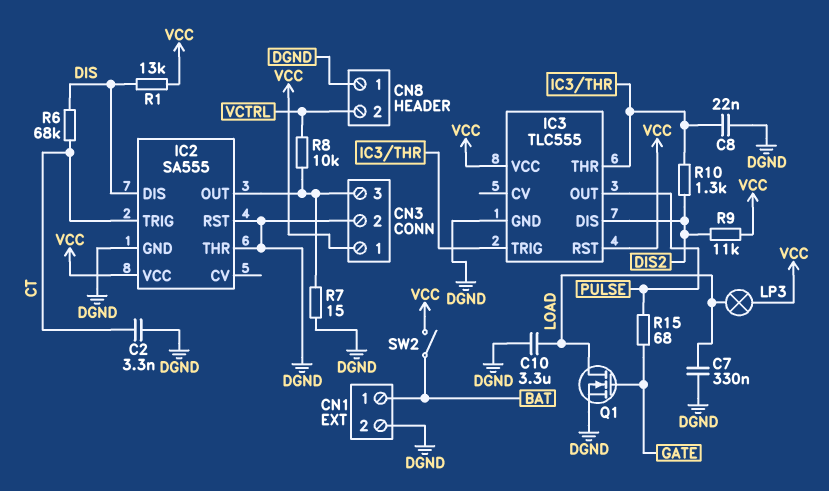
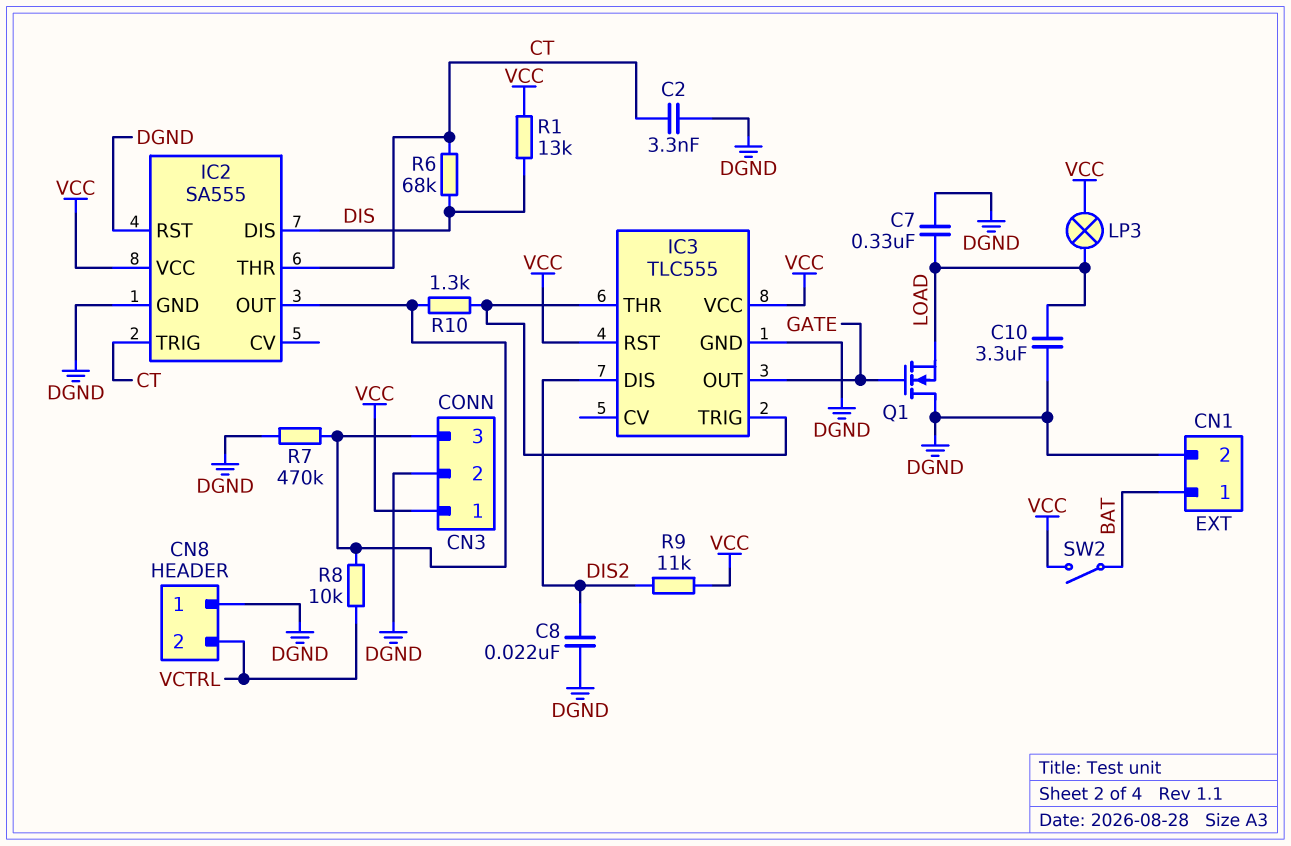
C8: 22nF (DGND, IC3/THR) -> 22nF (DGND, DIS2)
IC2 pin THR: DGND -> CT
IC3 pin OUT: PULSE -> GATE
Q1: NMOS (G GATE, D LOAD, S DGND) -> NMOS (G GATE, D DGND, S LOAD)
R7: 15 (CN3/3, DGND) -> 470k (CN3/3, DGND)
R10: 1.3k (DIS2, IC3/THR) -> 1.3k (CN3/3, IC3/THR)
R15: 68 (GATE, PULSE) -> none

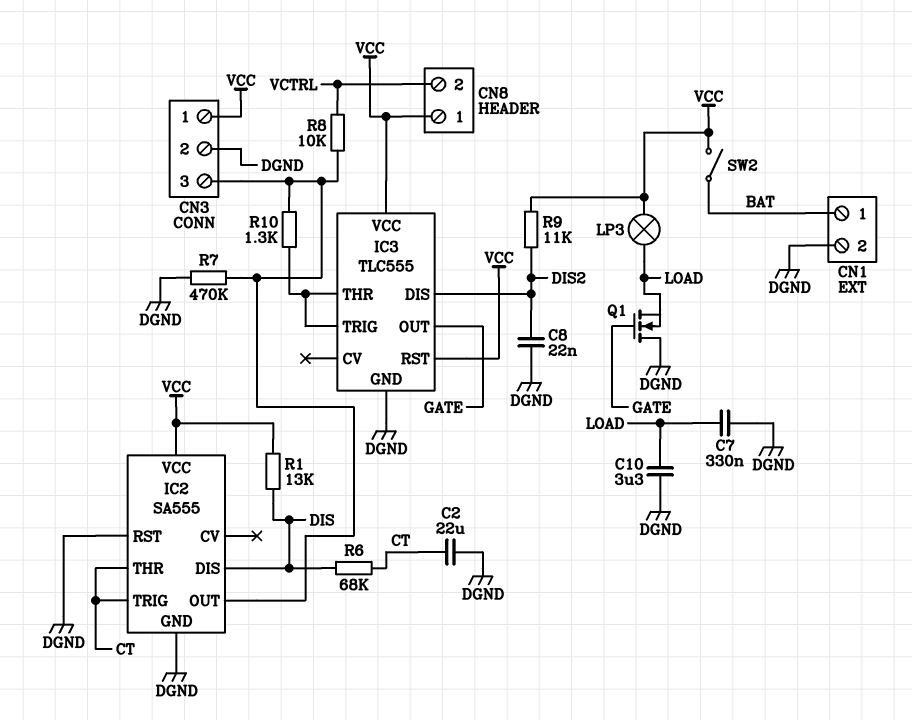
C2: 3.3nF (CT, DGND) -> 22uF (CT, DGND)
CN8 pin 1: DGND -> VCC

